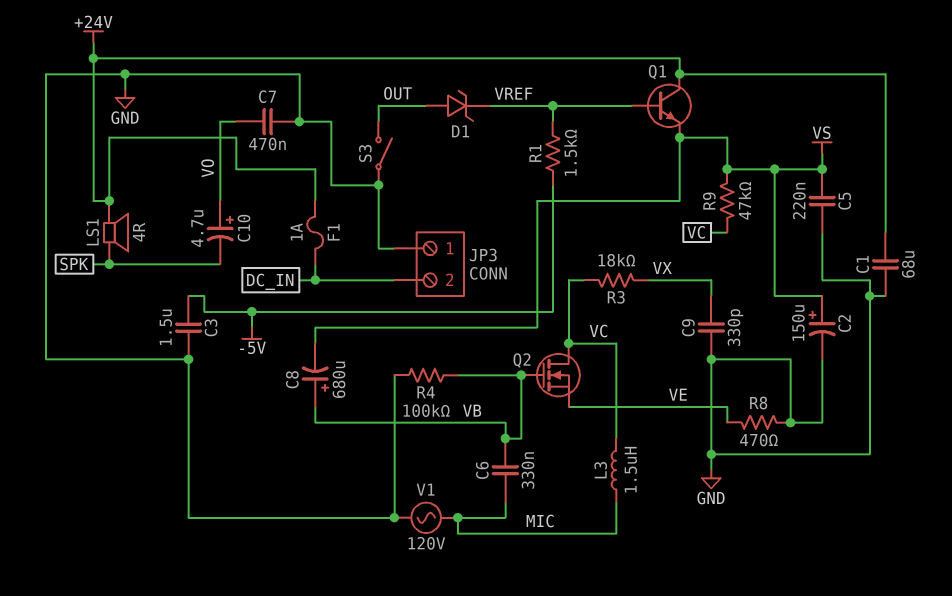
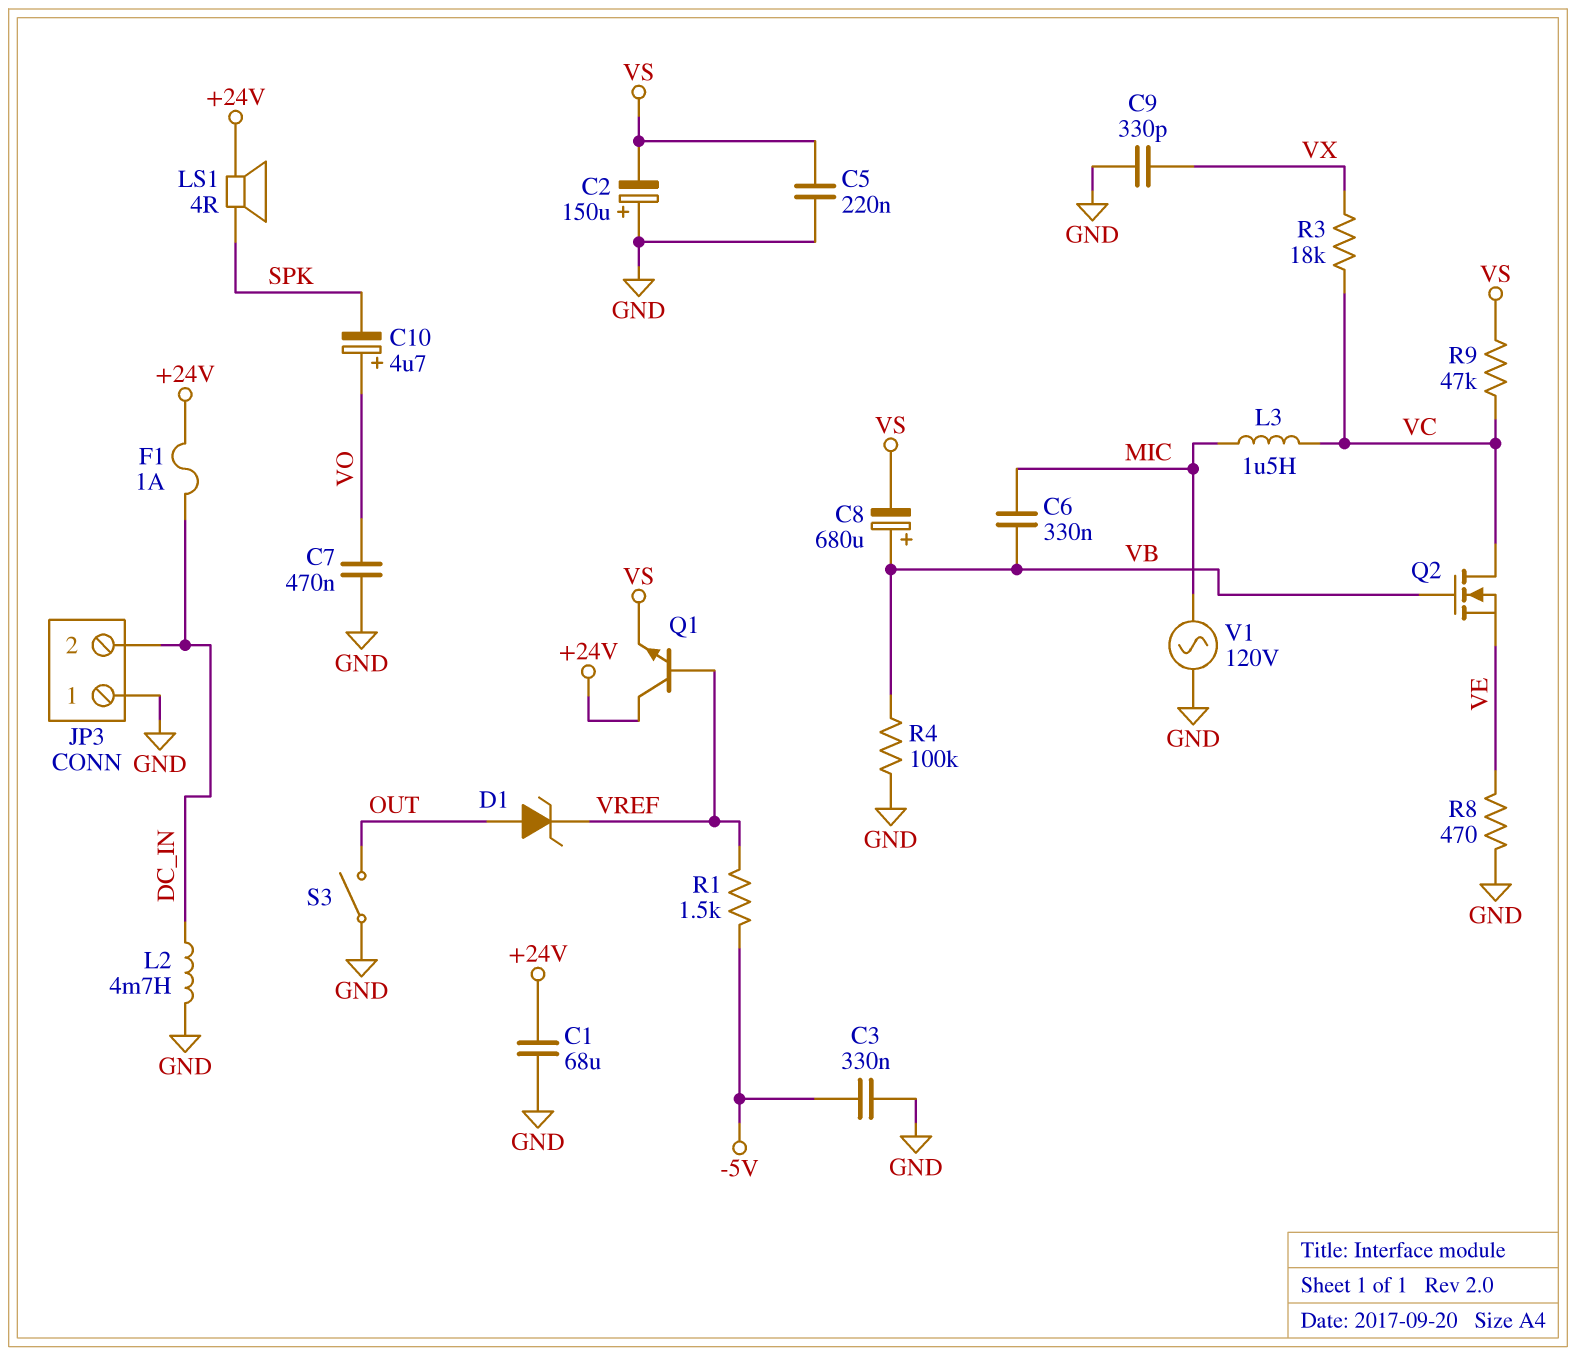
C2: 150uF (plus VS, minus GND) -> 150uF (plus GND, minus VS)
C3: 1.5uF (-5V, GND) -> 330nF (-5V, GND)
L2: none -> 4.7mH (DC_IN, GND)

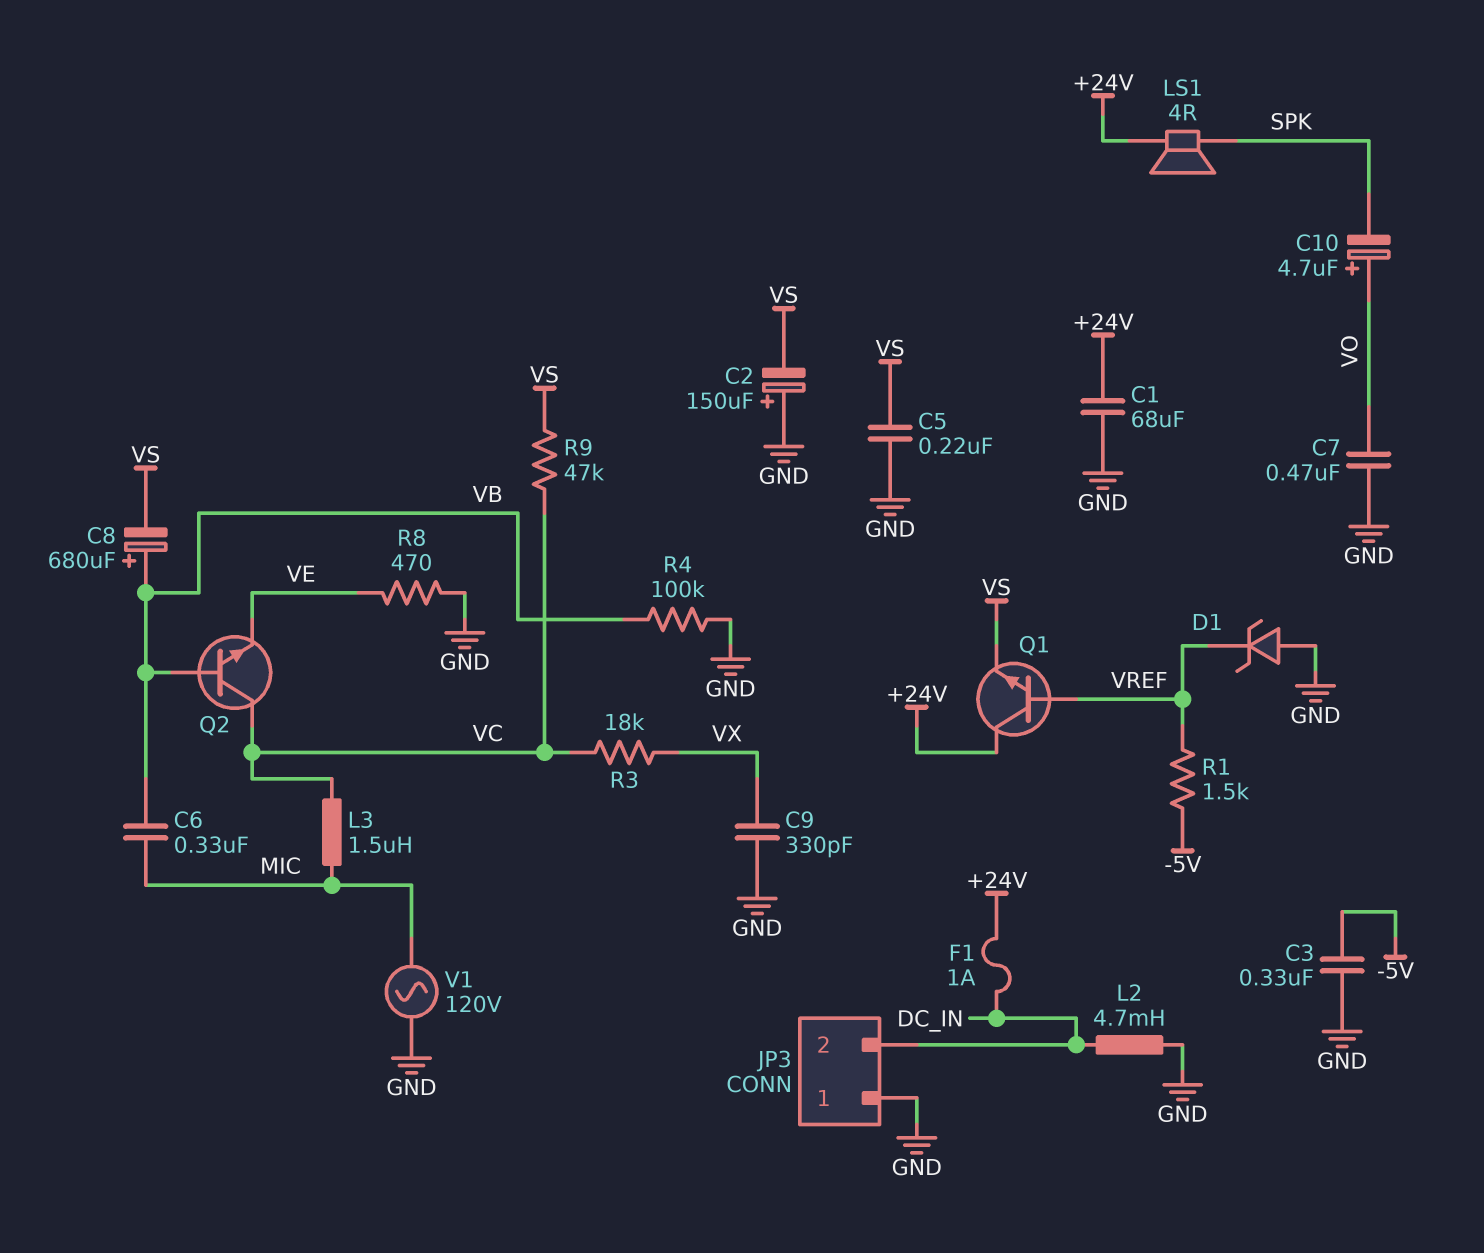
D1: zener (A OUT, K VREF) -> zener (A GND, K VREF)
Q2: NMOS (G VB, D VC, S VE) -> NPN (B VB, C VC, E VE)
S3: switch (GND, OUT) -> none

